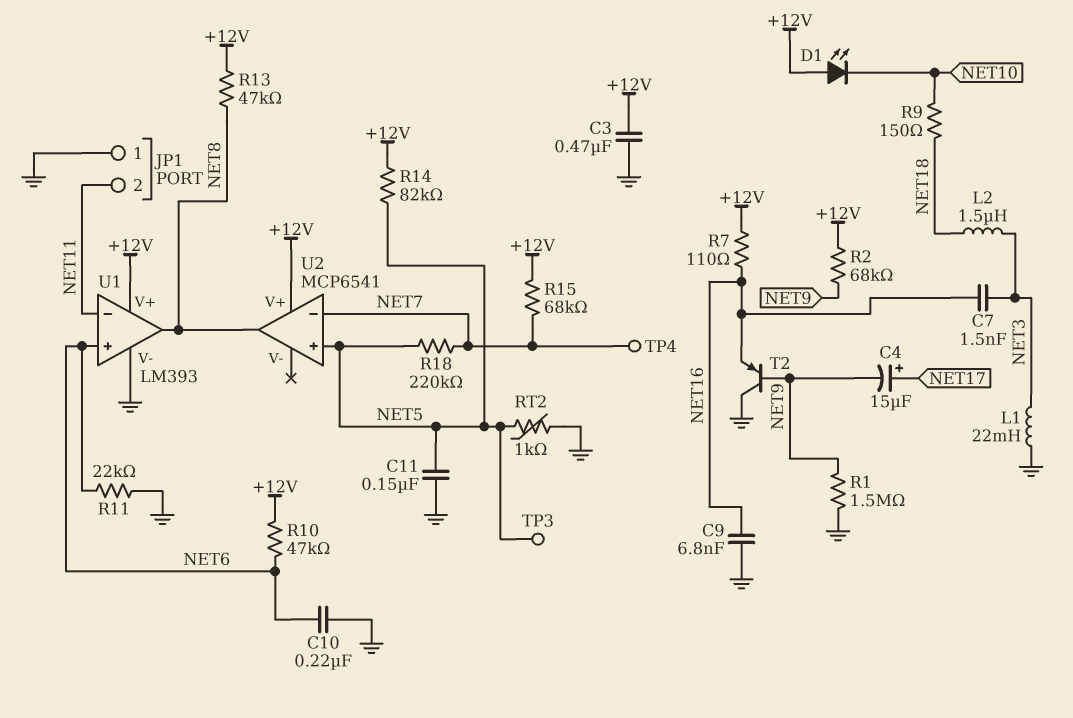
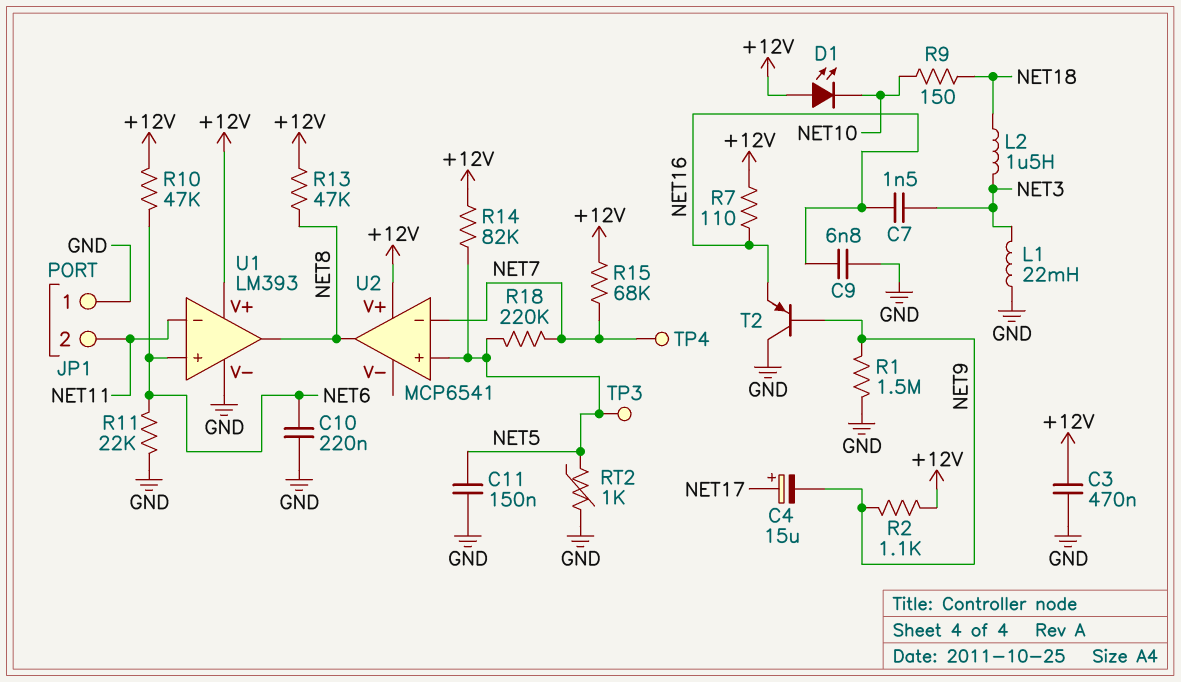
R2: 68k (+12V, NET9) -> 1.1k (+12V, NET9)

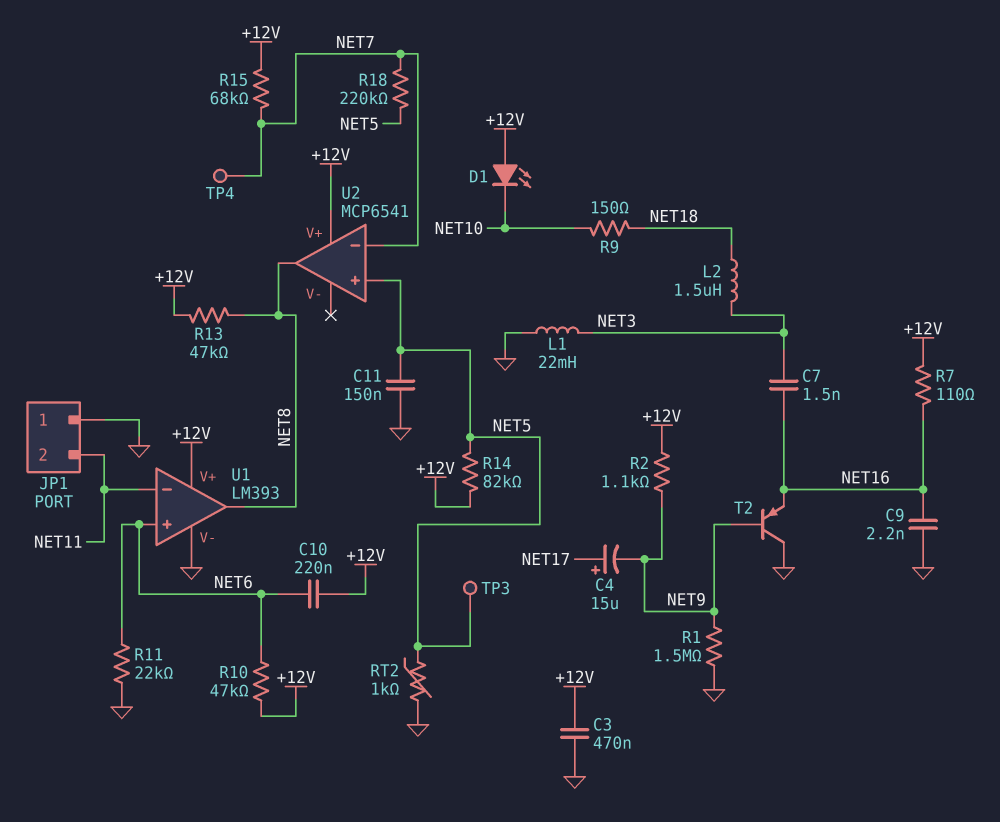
C9: 6.8nF (GND, NET16) -> 2.2nF (GND, NET16)
C10: 220nF (GND, NET6) -> 220nF (+12V, NET6)

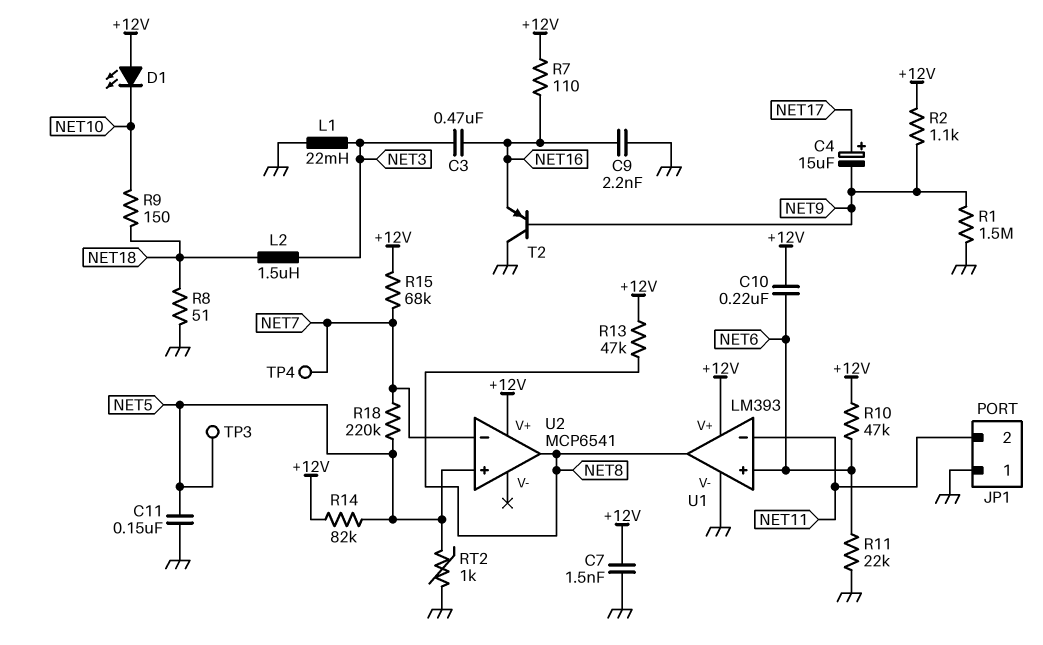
C3: 470nF (+12V, GND) -> 470nF (NET3, NET16)
C7: 1.5nF (NET3, NET16) -> 1.5nF (+12V, GND)
R8: none -> 51 (GND, NET18)

